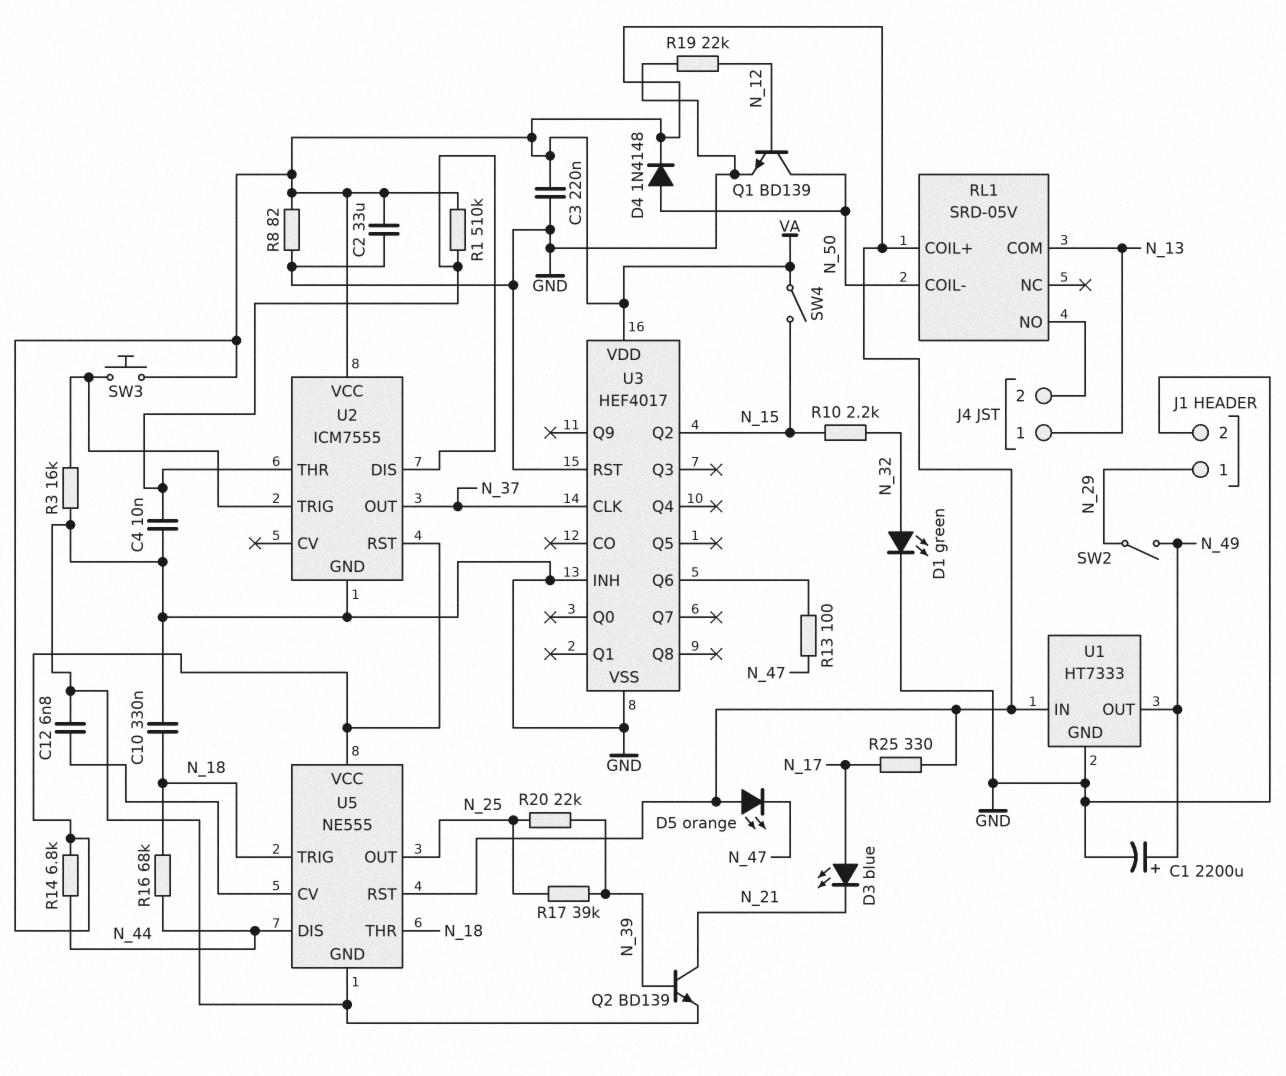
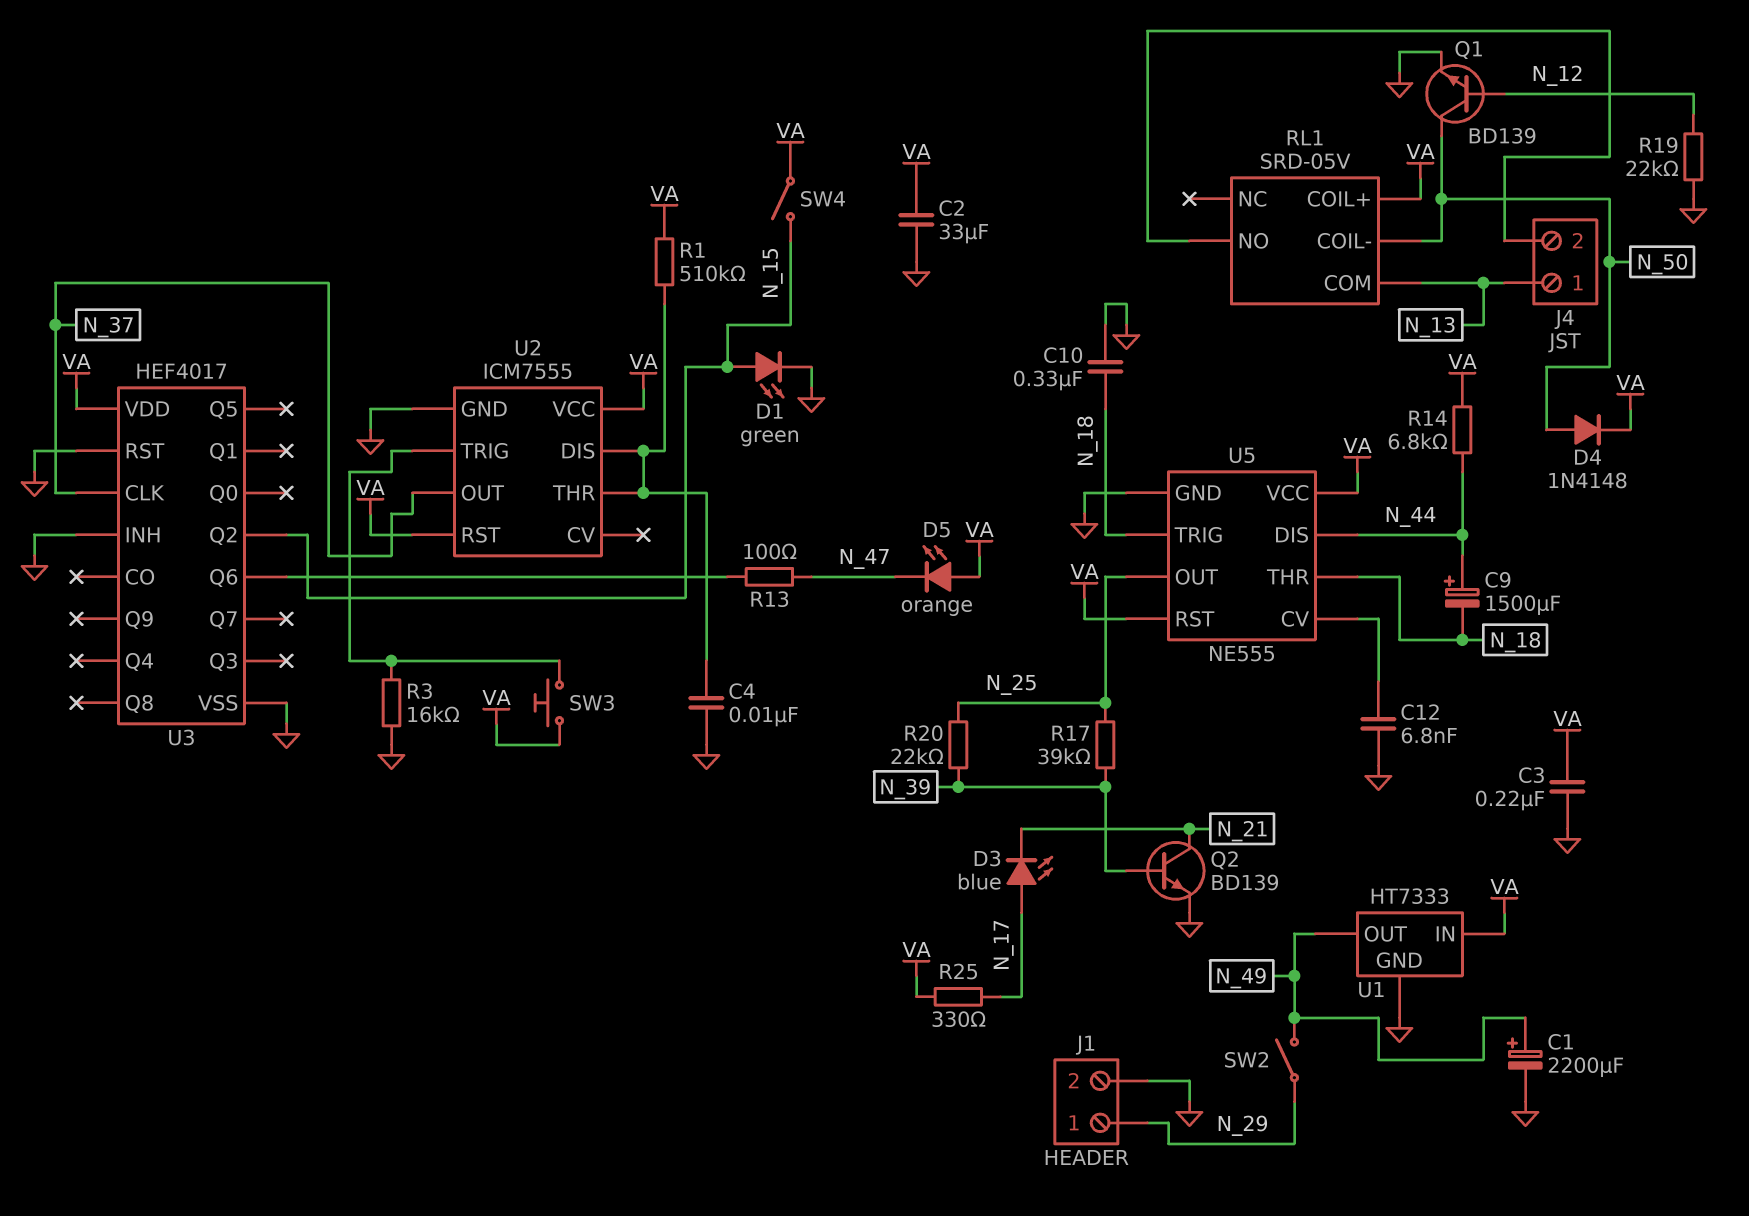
C9: none -> 1500uF (plus N_44, minus N_18)
D1: LED green (A N_32, K GND) -> LED green (A N_15, K GND)
R8: 82 (GND, VA) -> none
R10: 2.2k (N_15, N_32) -> none
R16: 68k (N_18, N_44) -> none

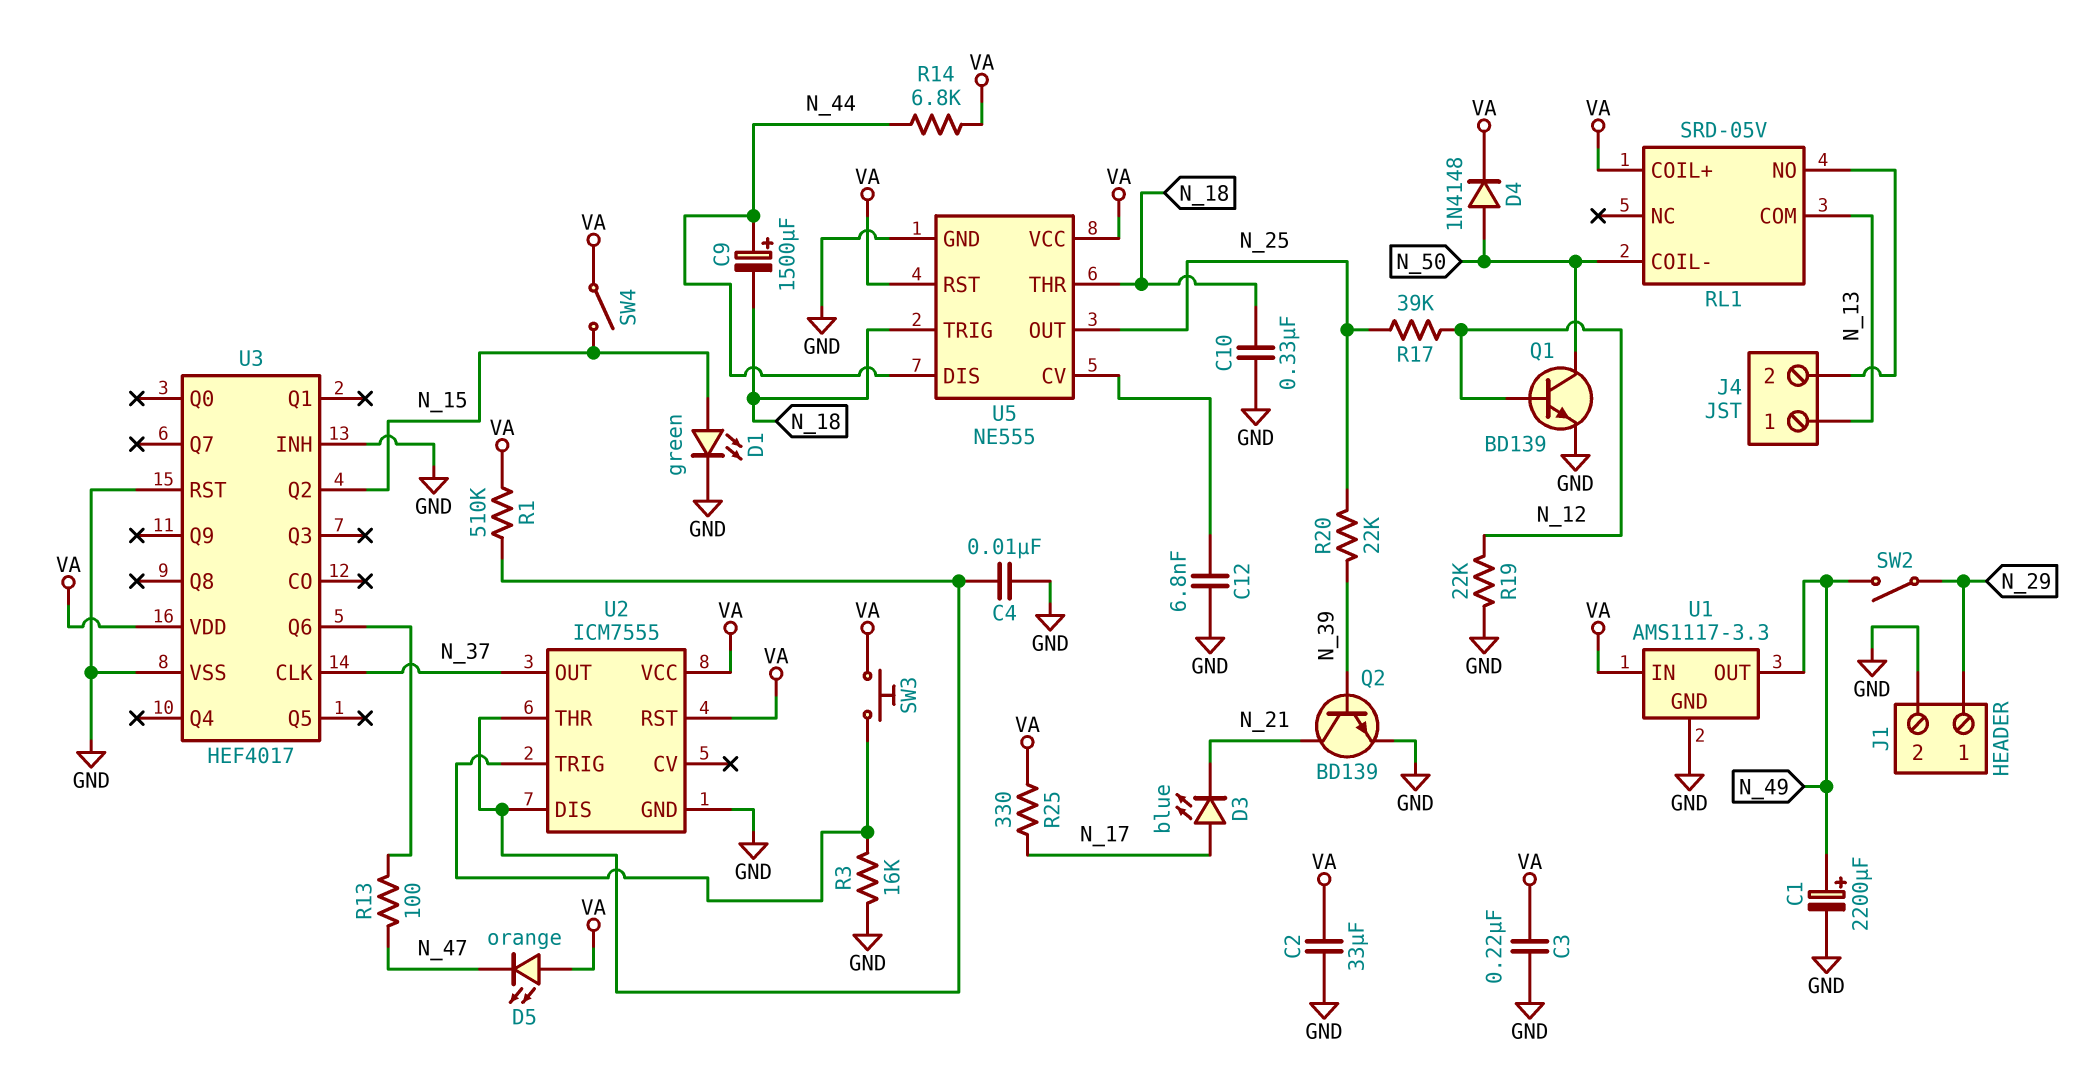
R17: 39k (N_25, N_39) -> 39k (N_12, N_25)
U1: HT7333 -> AMS1117-3.3

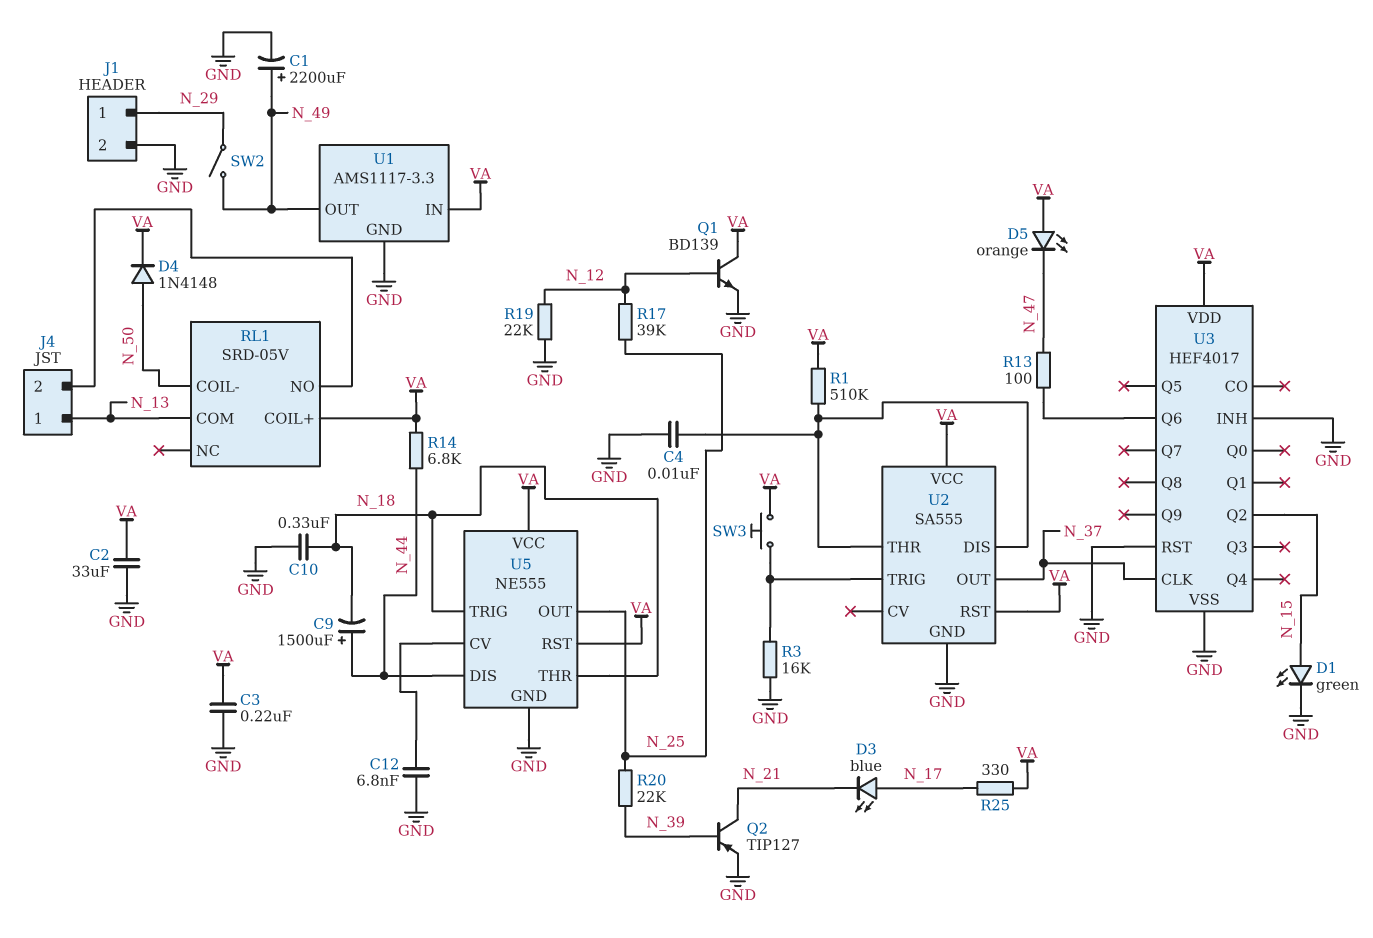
Q1: NPN BD139 (B N_12, C N_50, E GND) -> NPN BD139 (B N_12, C VA, E GND)
Q2: NPN BD139 (B N_39, C N_21, E GND) -> PNP TIP127 (B N_39, C N_21, E GND)
SW4: switch (N_15, VA) -> none
U2: ICM7555 -> SA555

